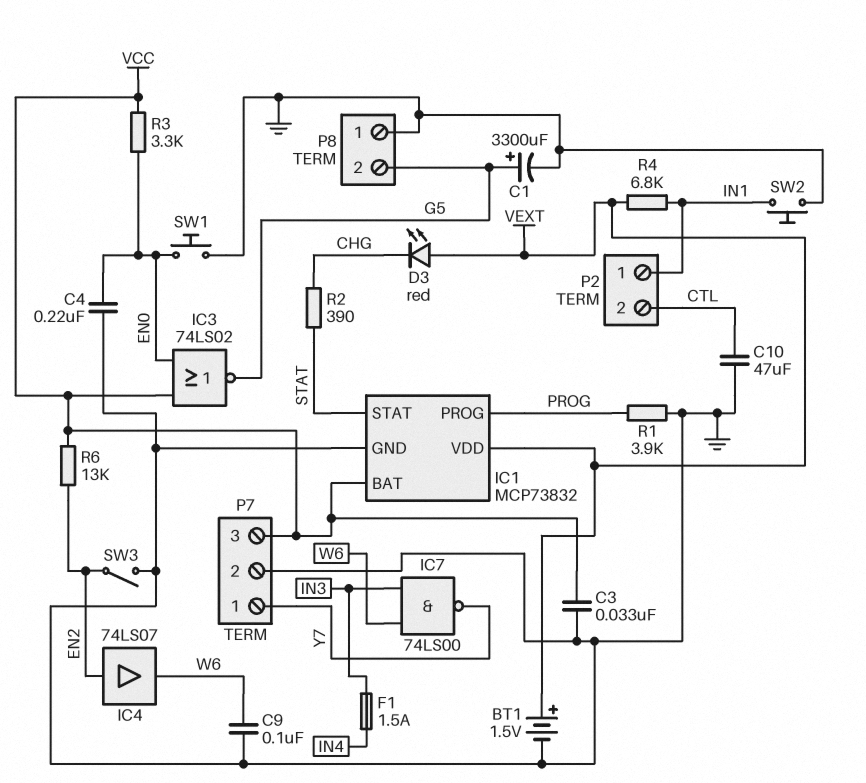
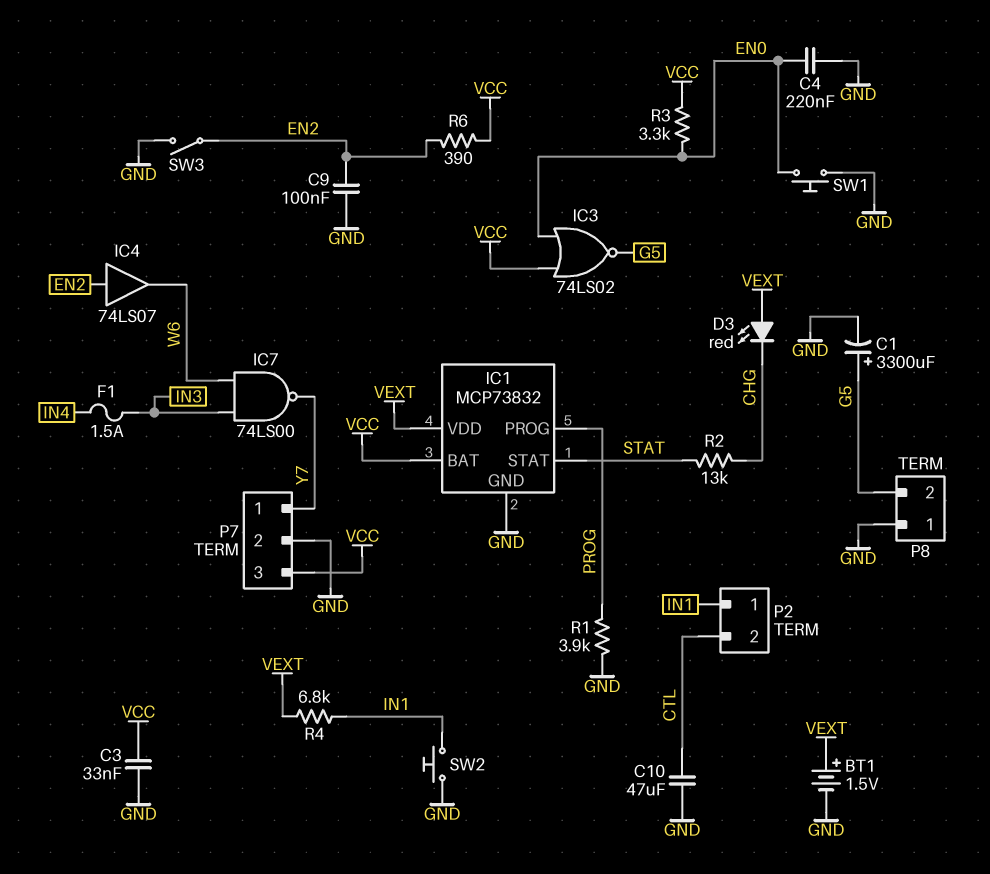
C9: 100nF (GND, W6) -> 100nF (EN2, GND)
R2: 390 (CHG, STAT) -> 13k (CHG, STAT)
R6: 13k (EN2, VCC) -> 390 (EN2, VCC)

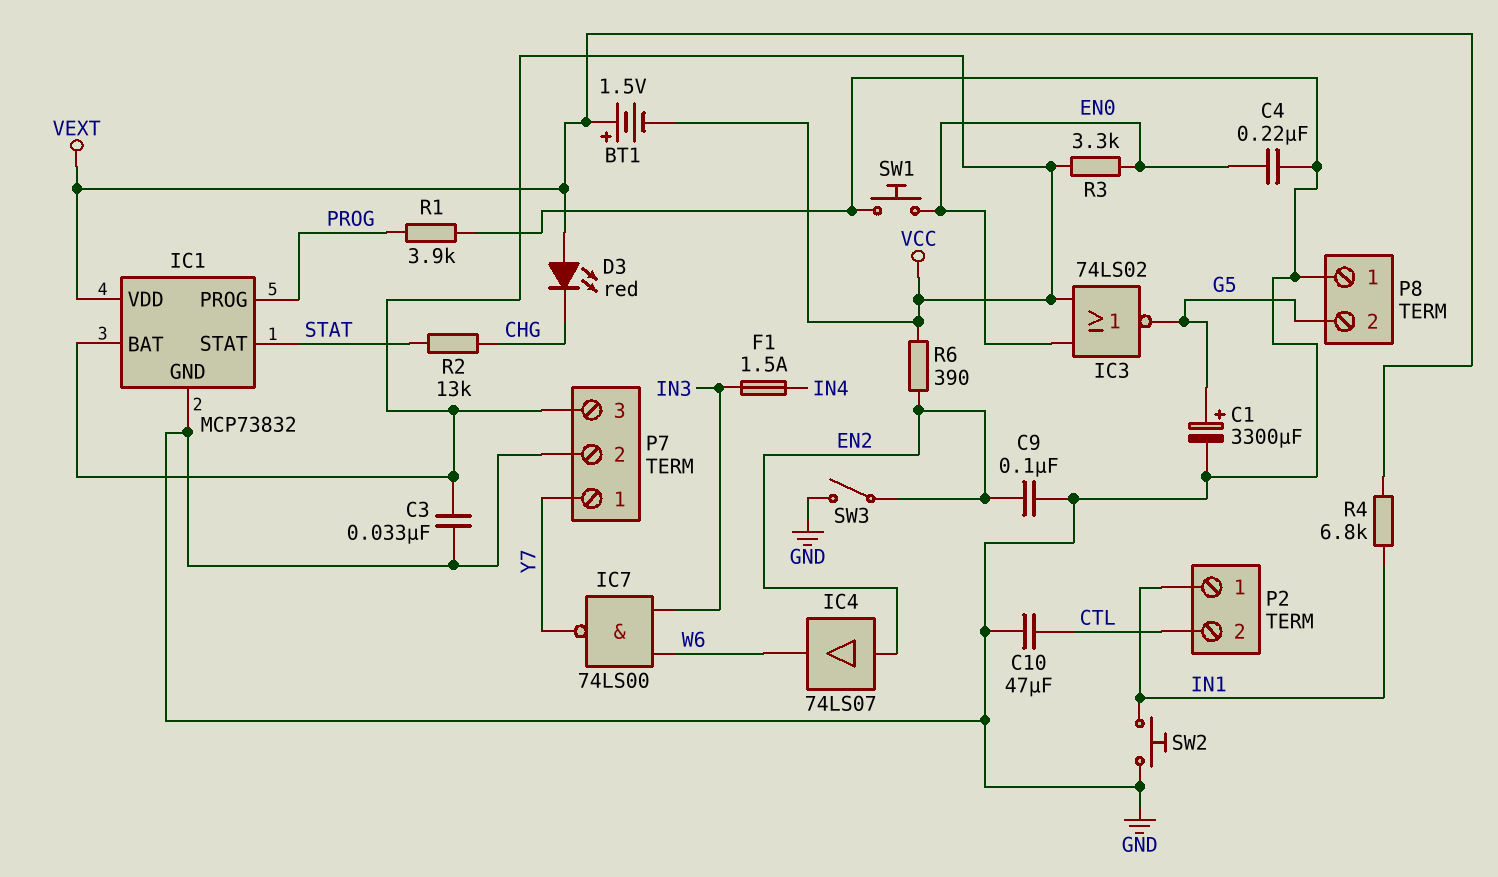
BT1: 1.5V (plus VEXT, minus GND) -> 1.5V (plus VEXT, minus VCC)

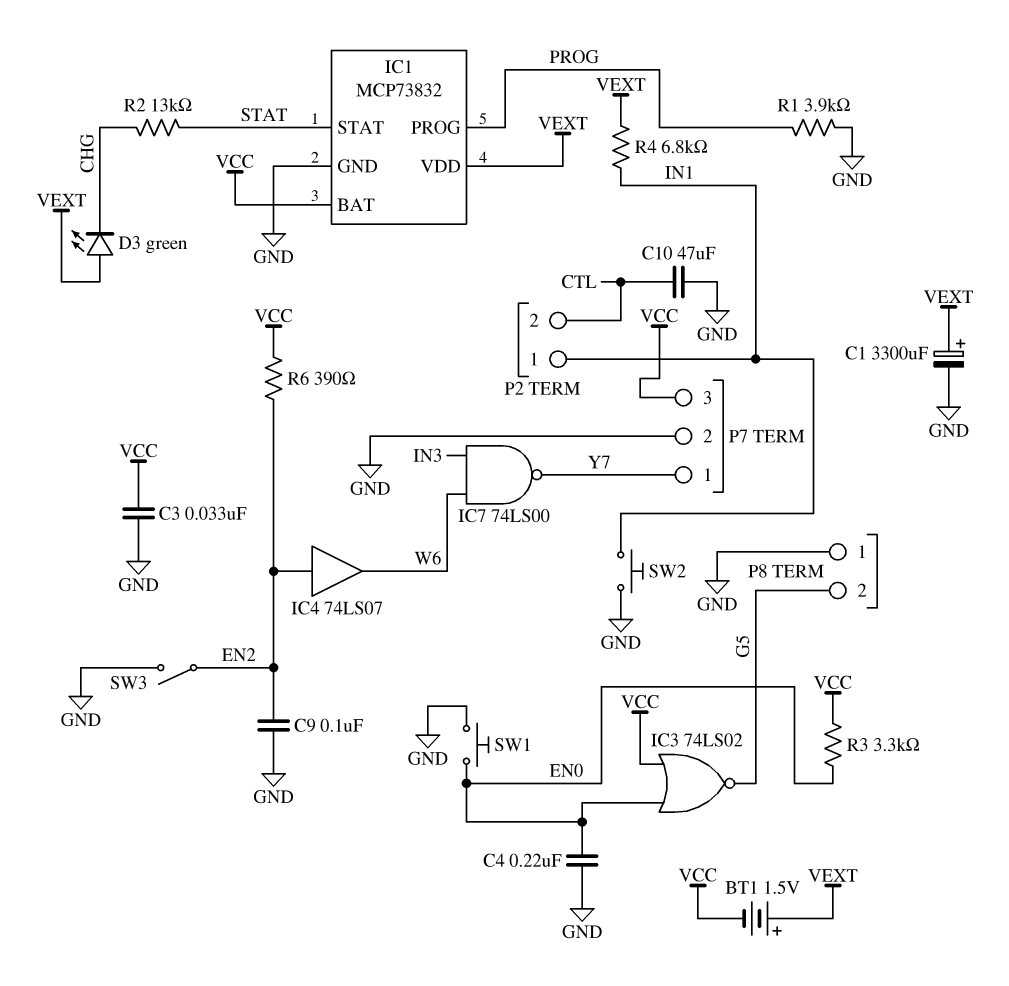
C1: 3300uF (plus G5, minus GND) -> 3300uF (plus VEXT, minus GND)
D3: LED red (A VEXT, K CHG) -> LED green (A VEXT, K CHG)
F1: 1.5A (IN3, IN4) -> none

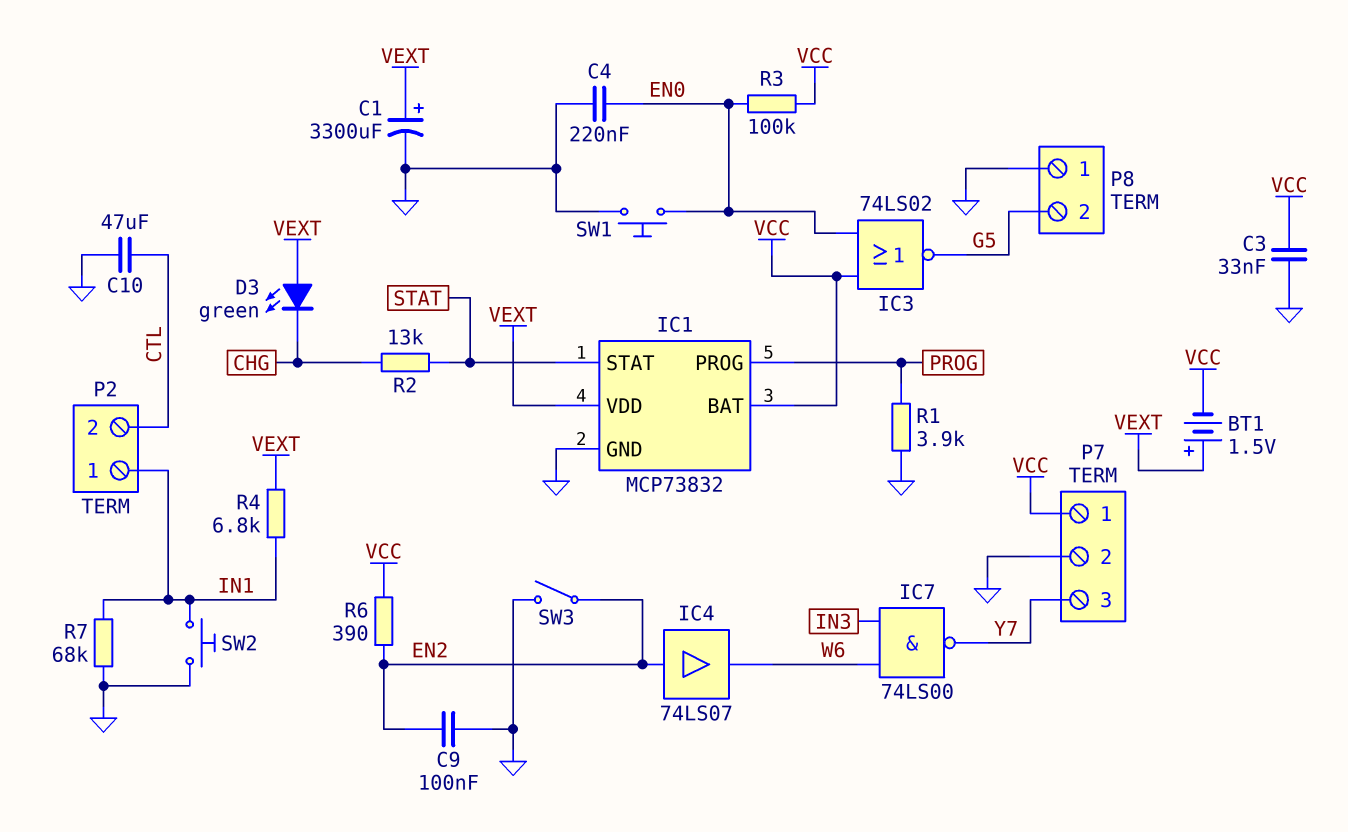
P7 pin 1: Y7 -> VCC
P7 pin 3: VCC -> Y7
R3: 3.3k (EN0, VCC) -> 100k (EN0, VCC)
R7: none -> 68k (GND, IN1)

